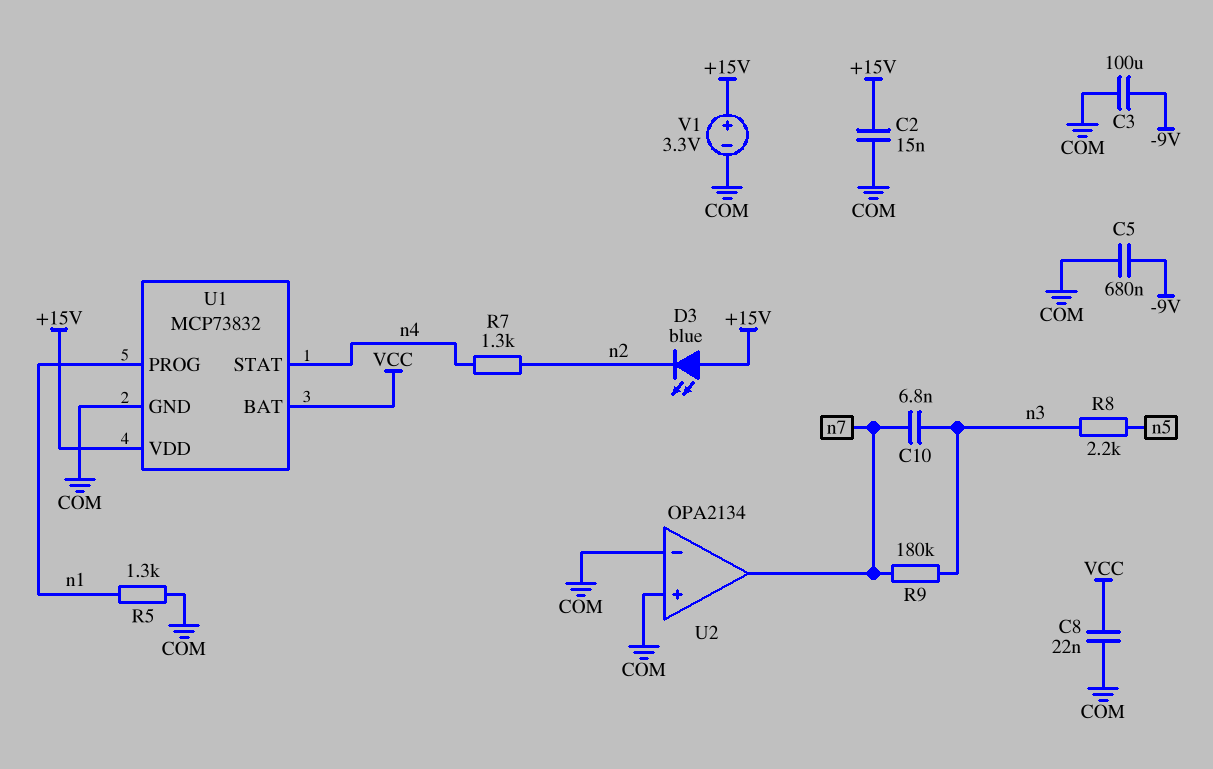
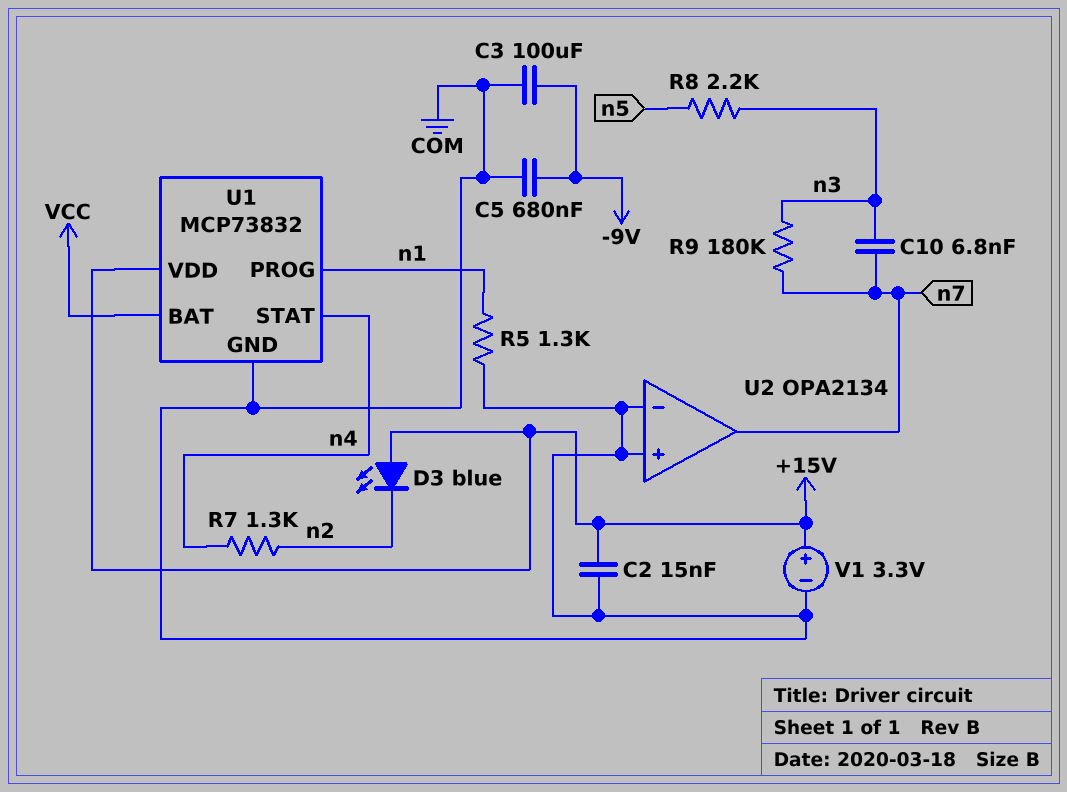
C8: 22nF (COM, VCC) -> none

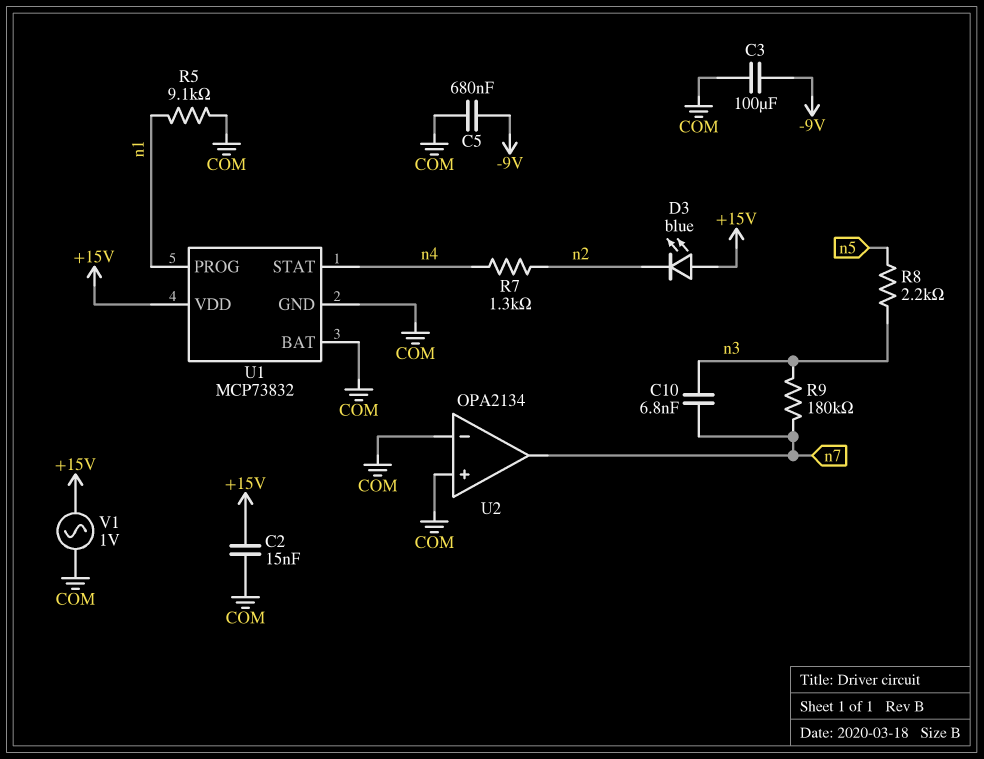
R5: 1.3k (COM, n1) -> 9.1k (COM, n1)
U1 pin BAT: VCC -> COM
V1: 3.3V (plus +15V, minus COM) -> AC 1V (+15V, COM)

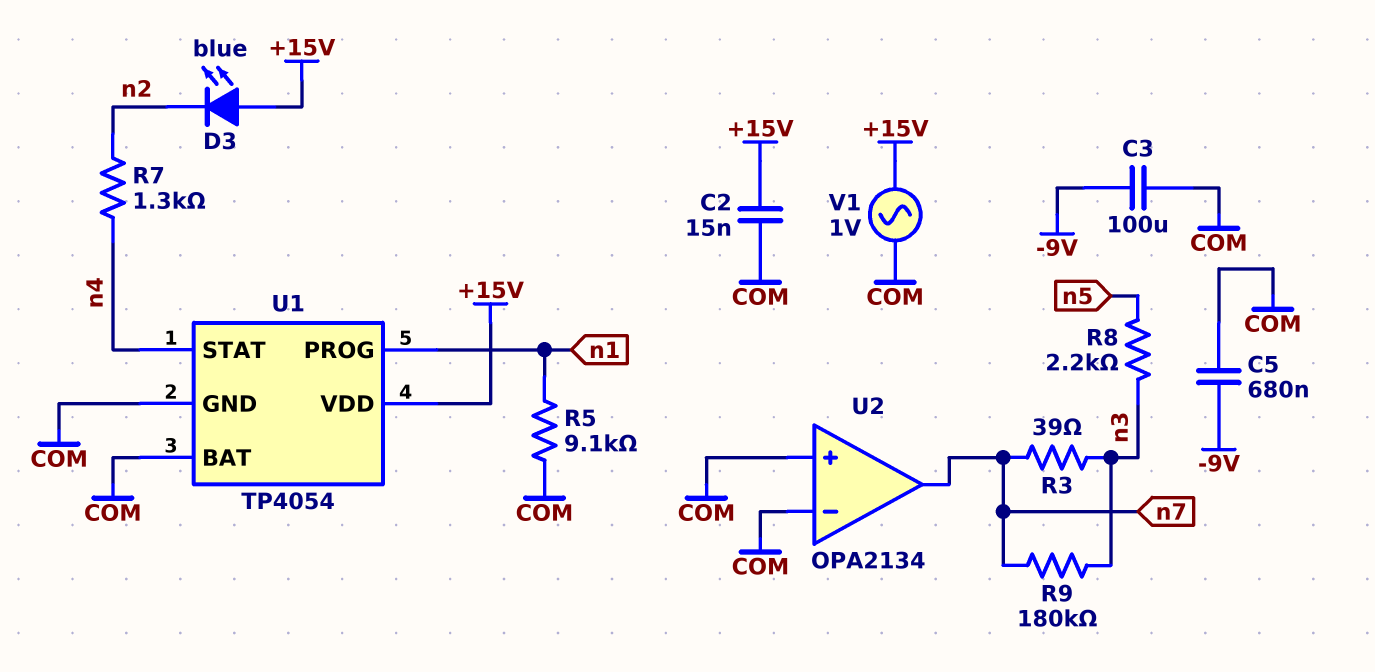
C10: 6.8nF (n3, n7) -> none
R3: none -> 39 (n3, n7)
U1: MCP73832 -> TP4054

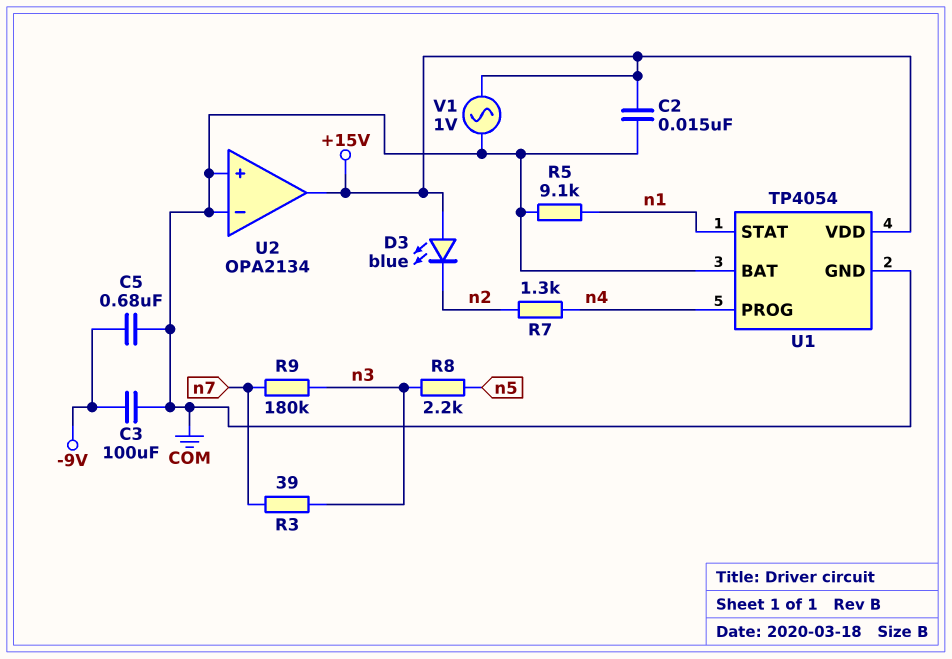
U1 pin PROG: n1 -> n4
U1 pin STAT: n4 -> n1
U2 pin out: n7 -> +15V

